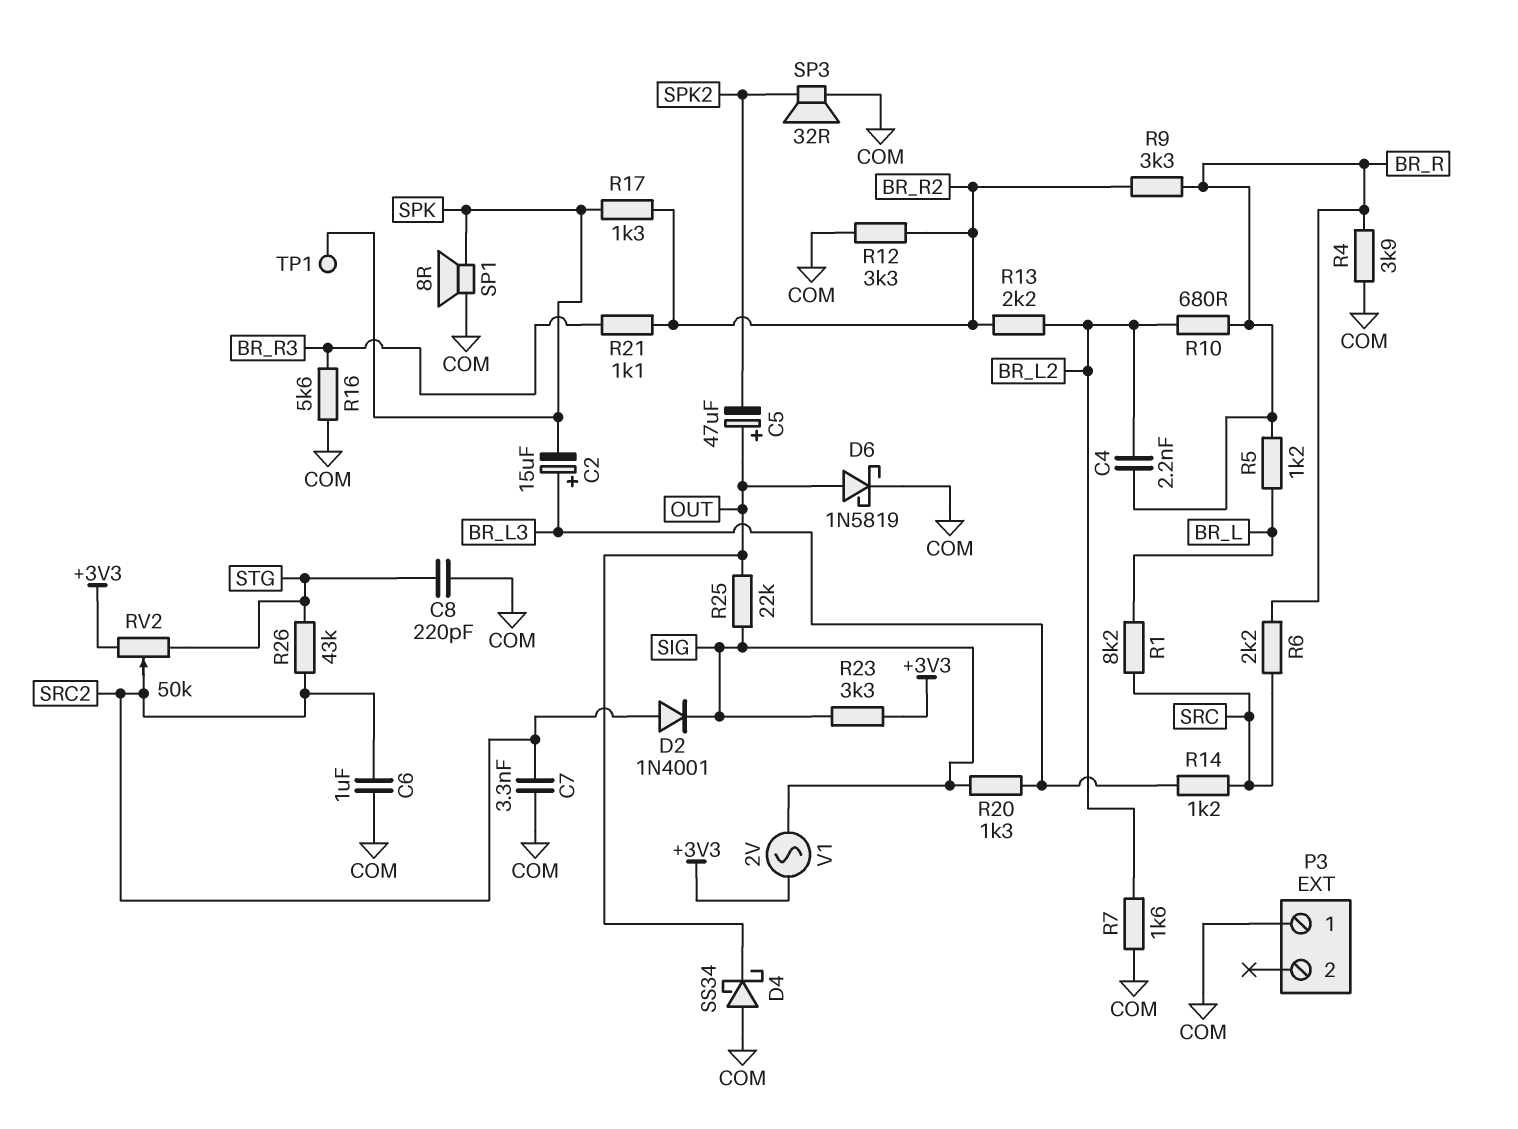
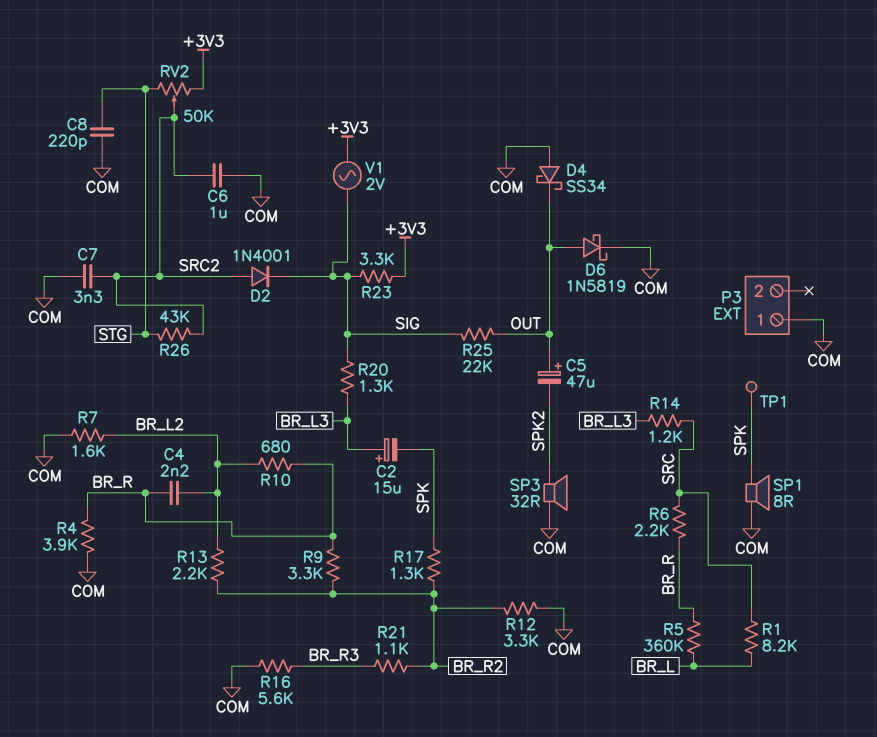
R5: 1.2k (BR_L, BR_R) -> 360k (BR_L, BR_R)

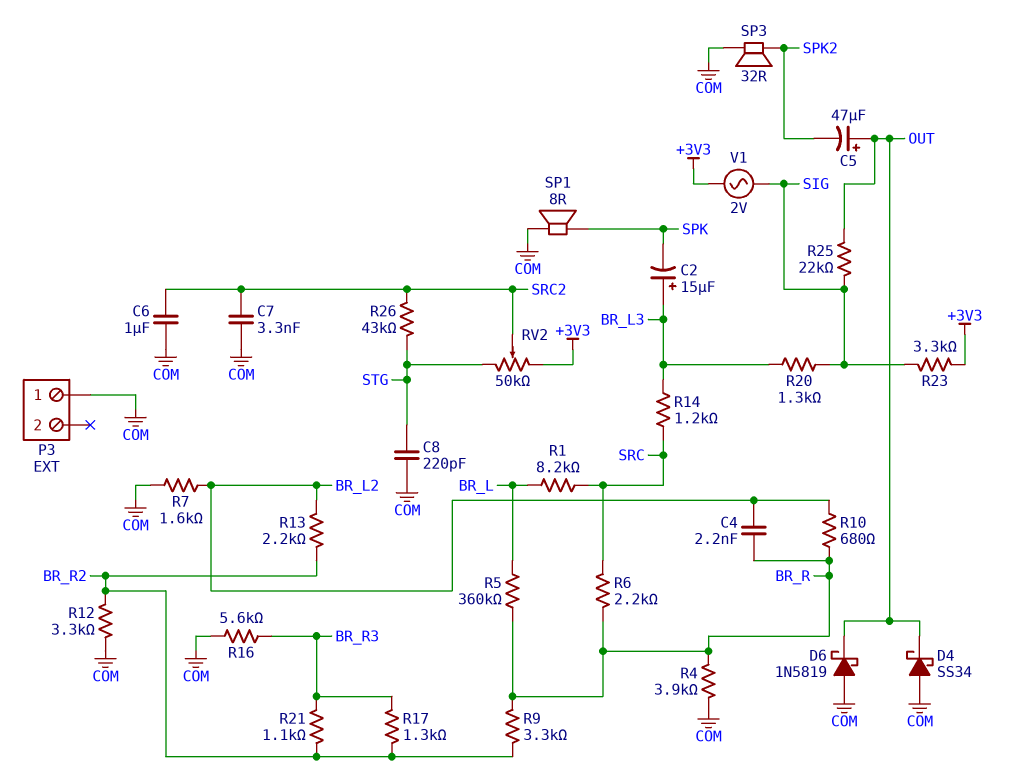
D2: diode 1N4001 (A SRC2, K SIG) -> none
D6: schottky 1N5819 (A OUT, K COM) -> schottky 1N5819 (A COM, K OUT)
R17: 1.3k (BR_R2, SPK) -> 1.3k (BR_R2, BR_R3)
TP1: test point (SPK) -> none

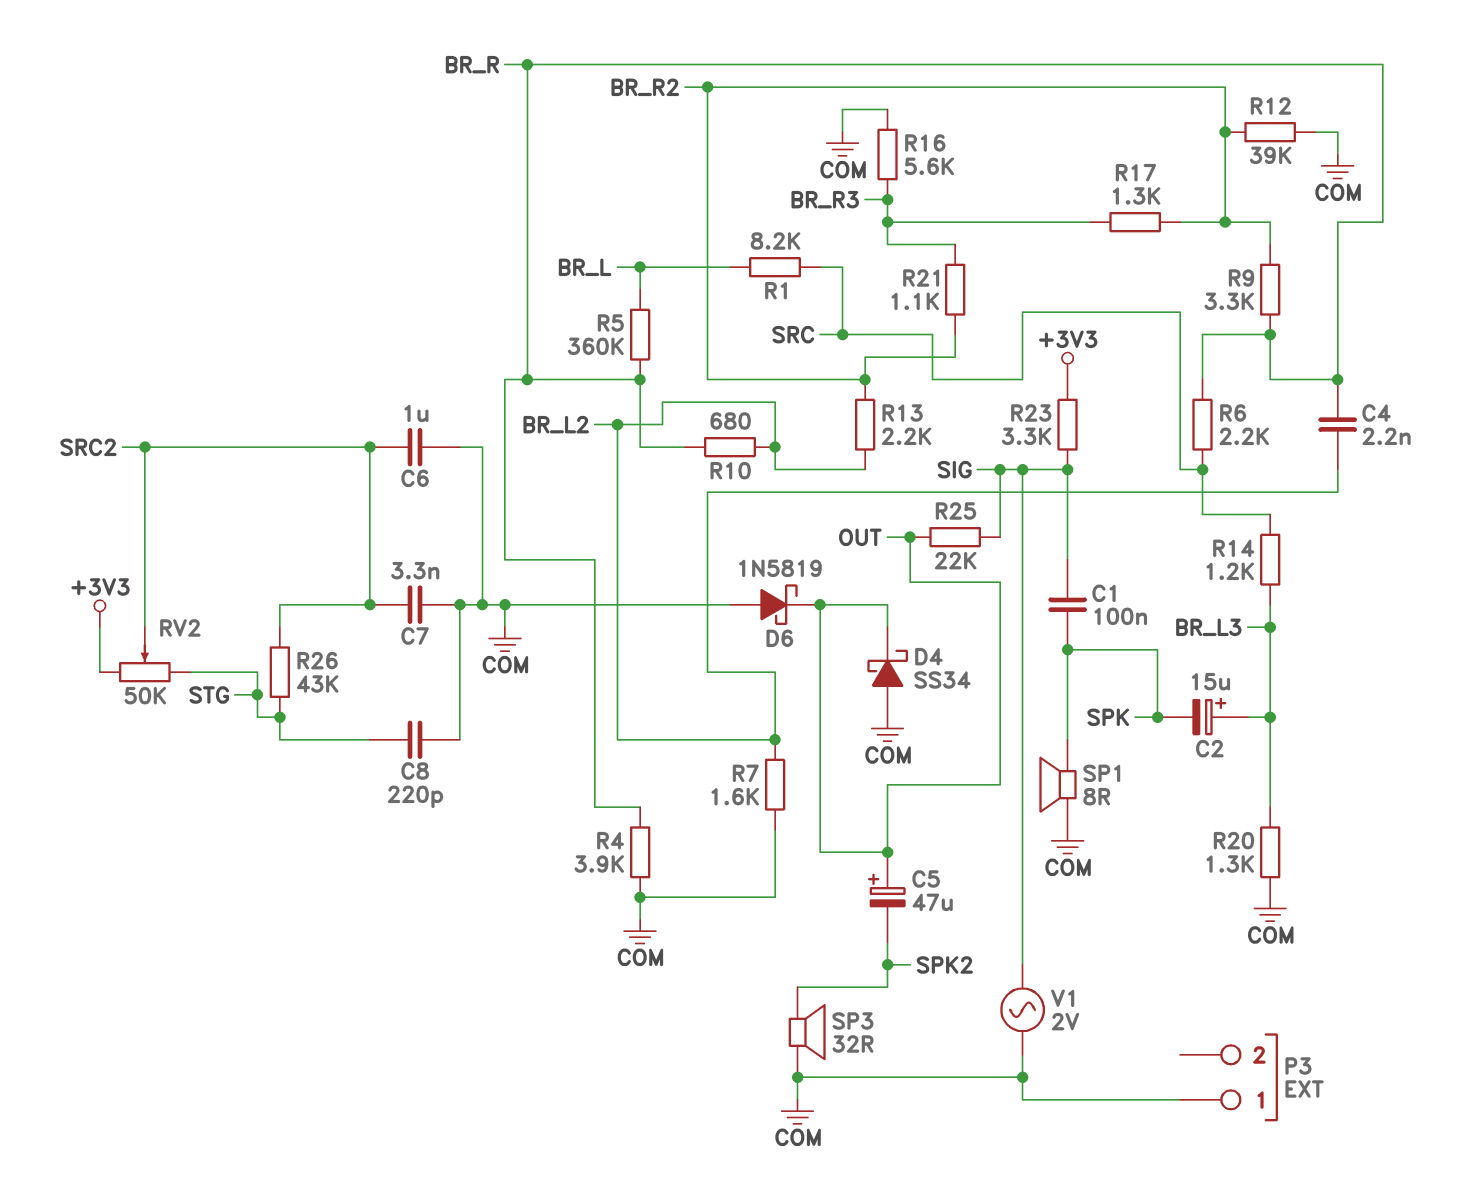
C1: none -> 100nF (SIG, SPK)
R12: 3.3k (BR_R2, COM) -> 39k (BR_R2, COM)
R20: 1.3k (BR_L3, SIG) -> 1.3k (BR_L3, COM)
V1: AC 2V (+3V3, SIG) -> AC 2V (COM, SIG)

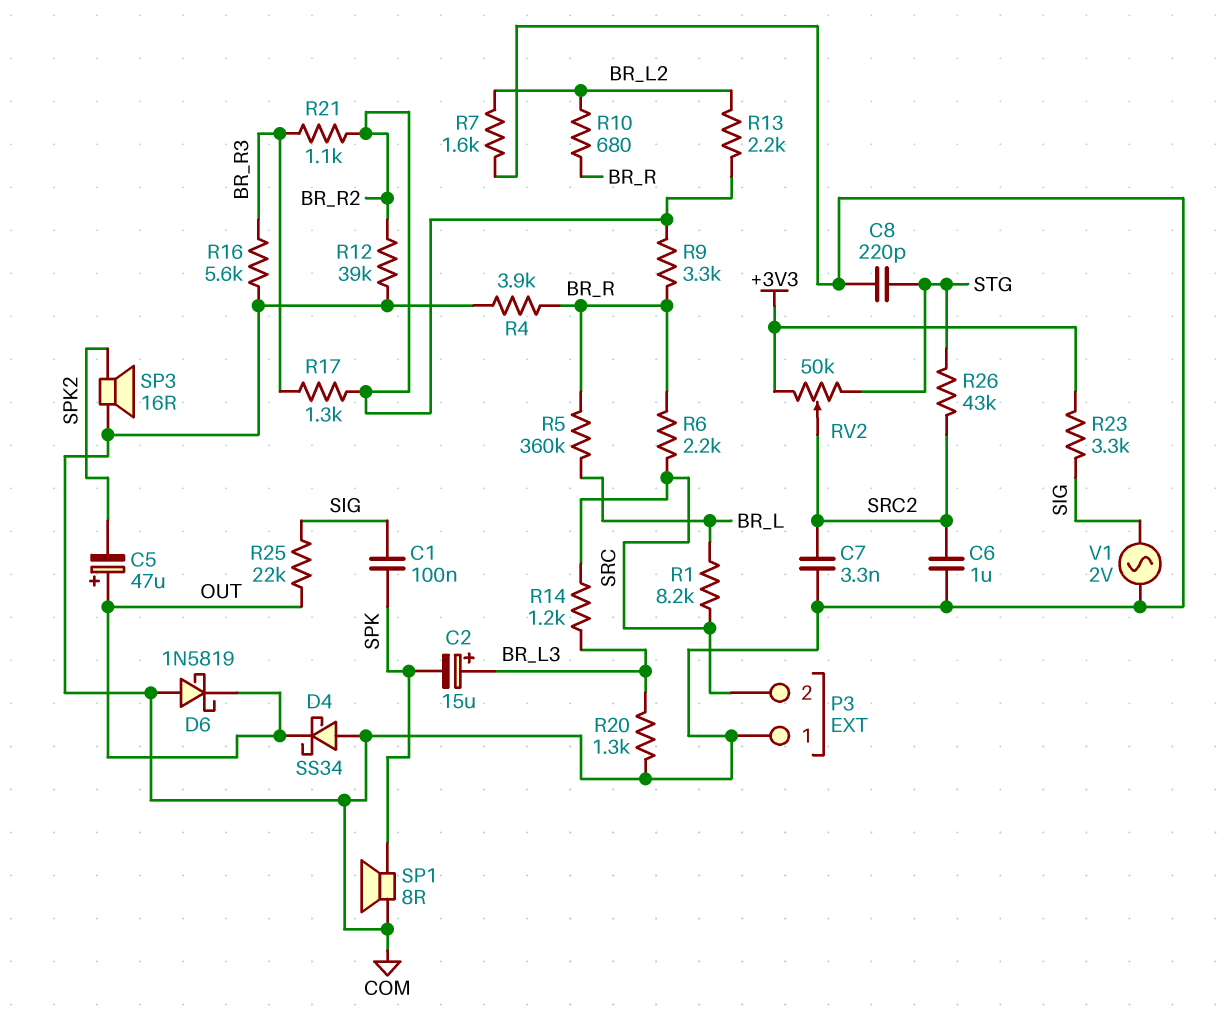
C4: 2.2nF (BR_L2, BR_R) -> none
P3 pin 2: none -> SRC
SP3: speaker 32R (COM, SPK2) -> speaker 16R (COM, SPK2)

